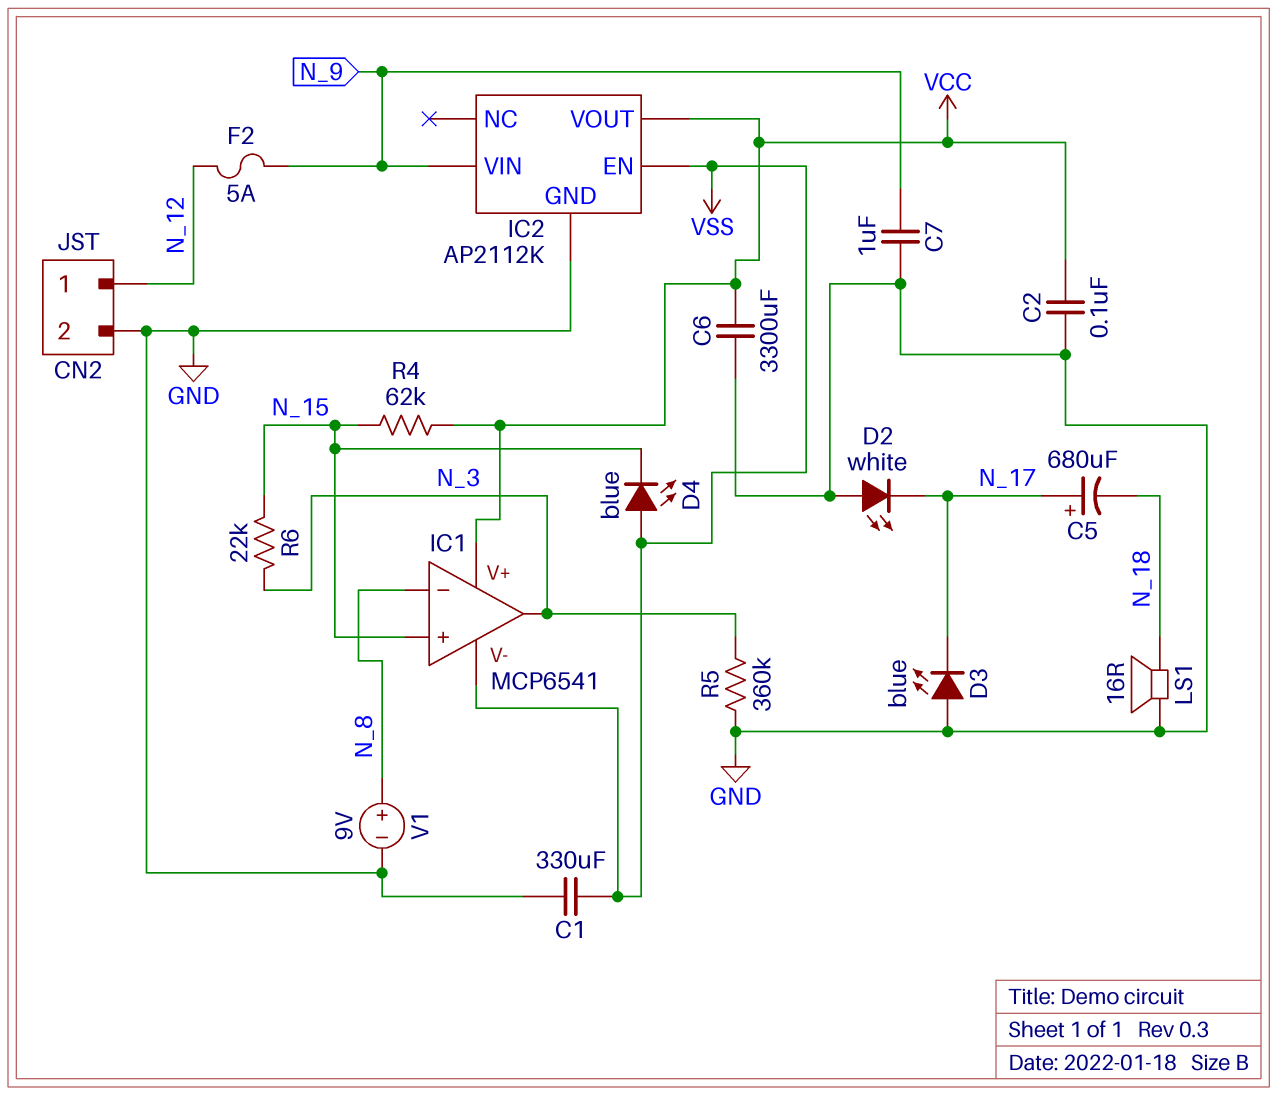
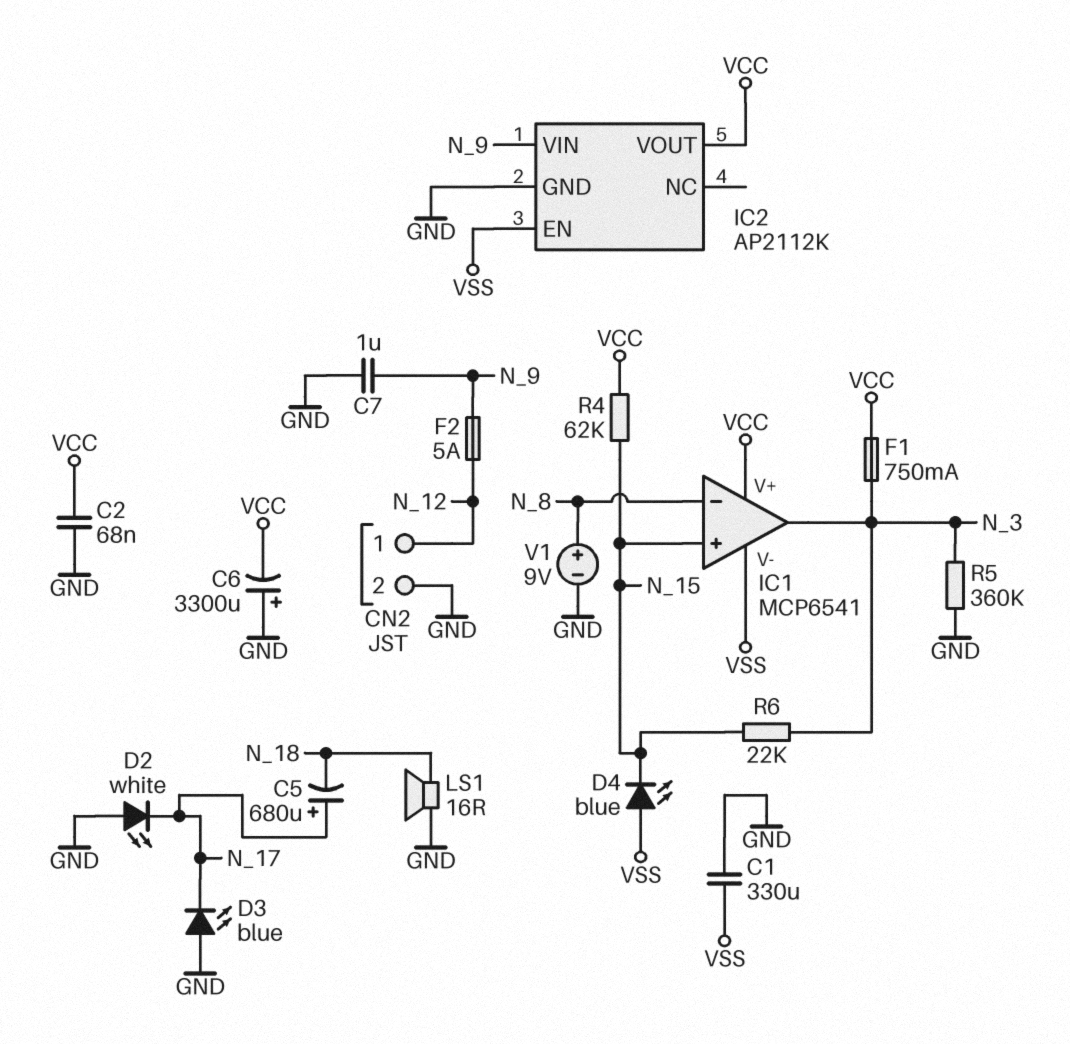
C2: 100nF (GND, VCC) -> 68nF (GND, VCC)
C6: 3300uF (GND, VCC) -> 3300uF (plus GND, minus VCC)
F1: none -> 750mA (N_3, VCC)

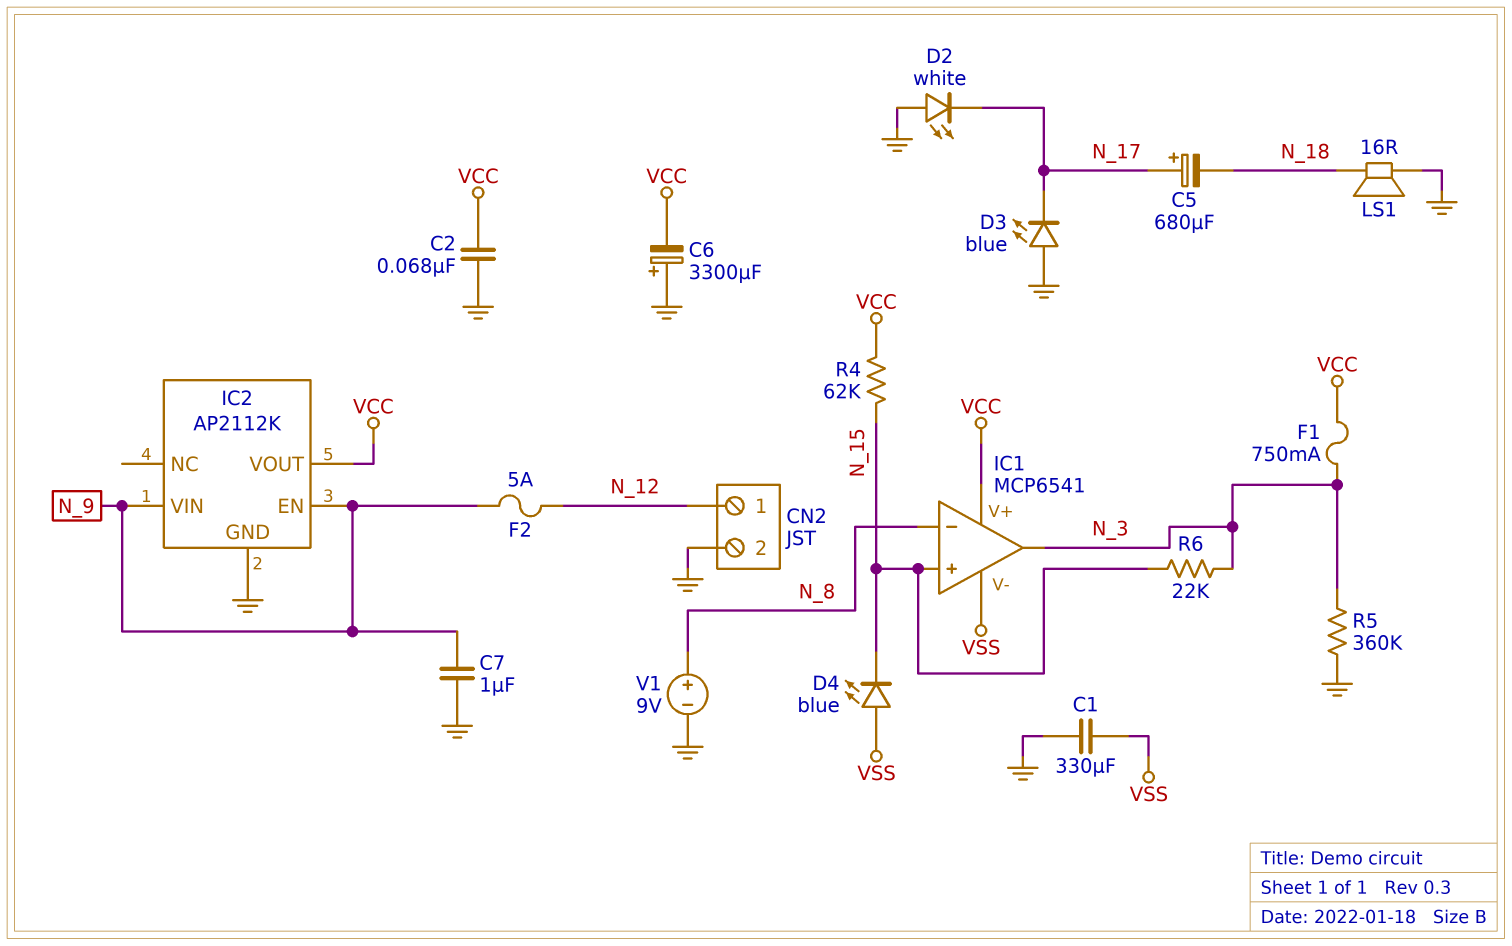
IC2 pin EN: VSS -> N_9

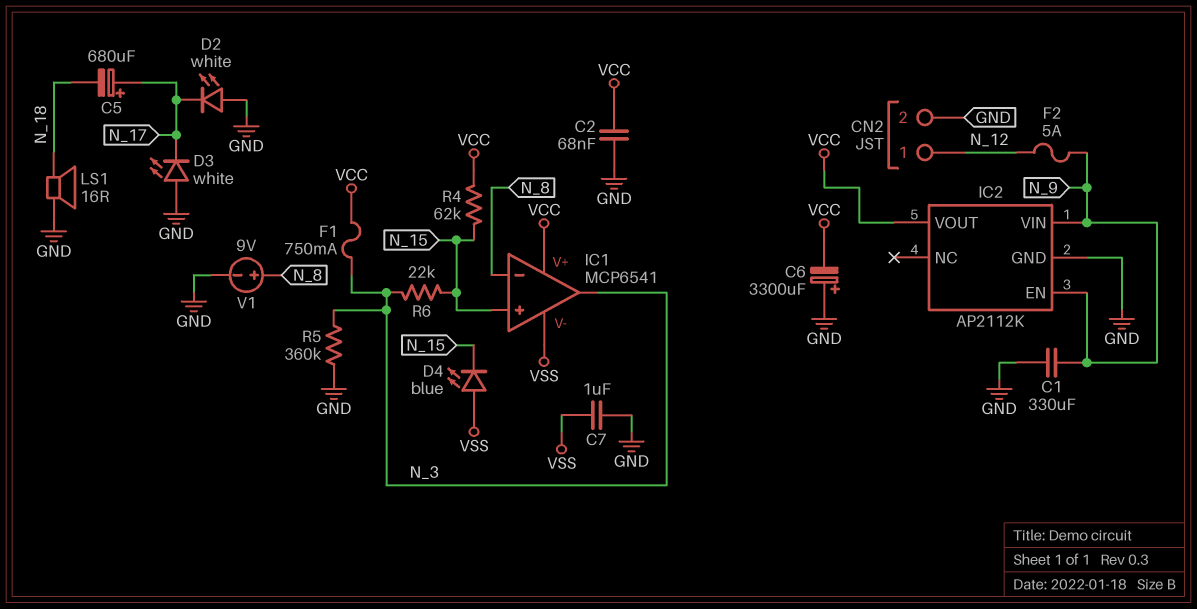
C1: 330uF (GND, VSS) -> 330uF (GND, N_9)
C7: 1uF (GND, N_9) -> 1uF (GND, VSS)
D3: LED blue (A GND, K N_17) -> LED white (A GND, K N_17)

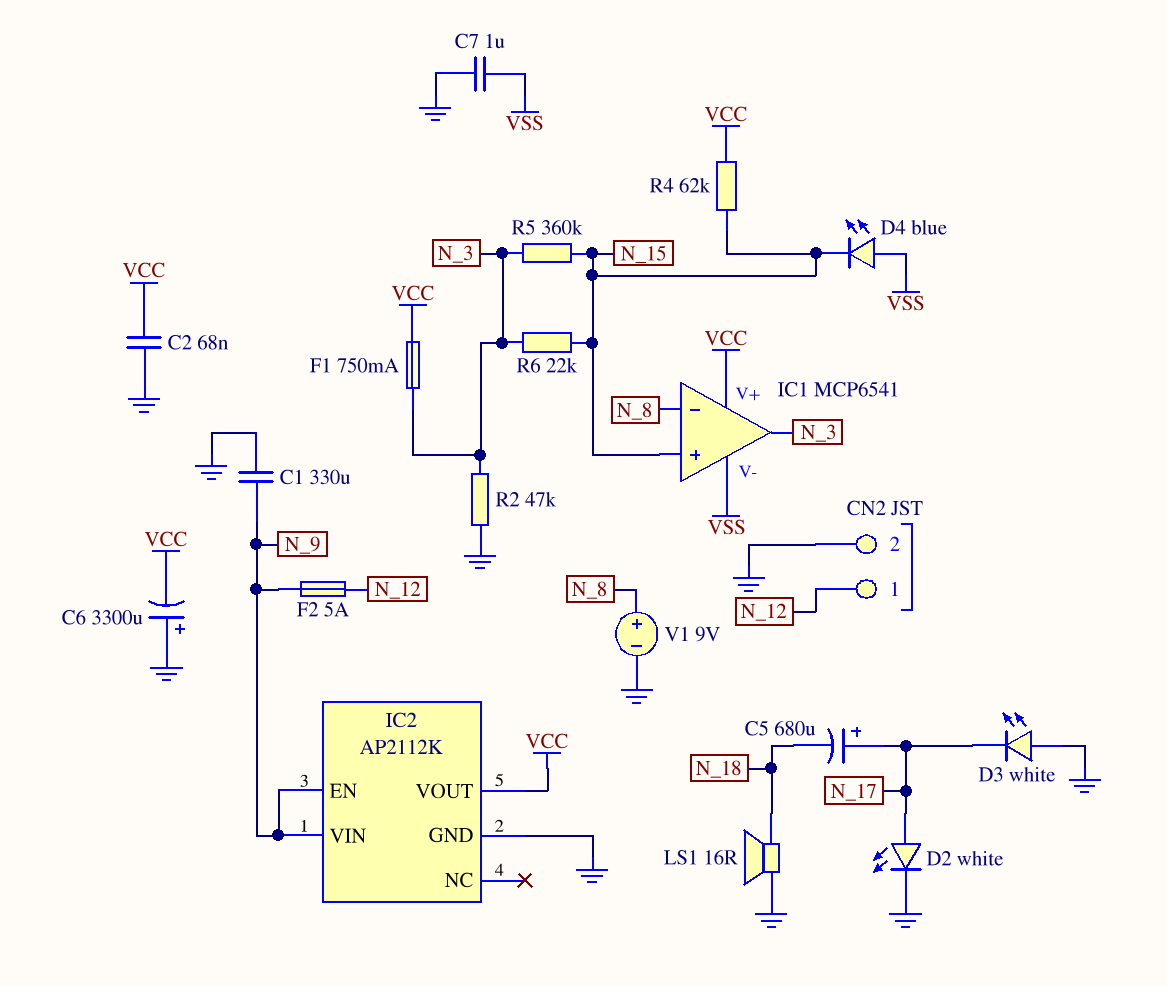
D2: LED white (A GND, K N_17) -> LED white (A N_17, K GND)
R2: none -> 47k (GND, N_3)
R5: 360k (GND, N_3) -> 360k (N_3, N_15)

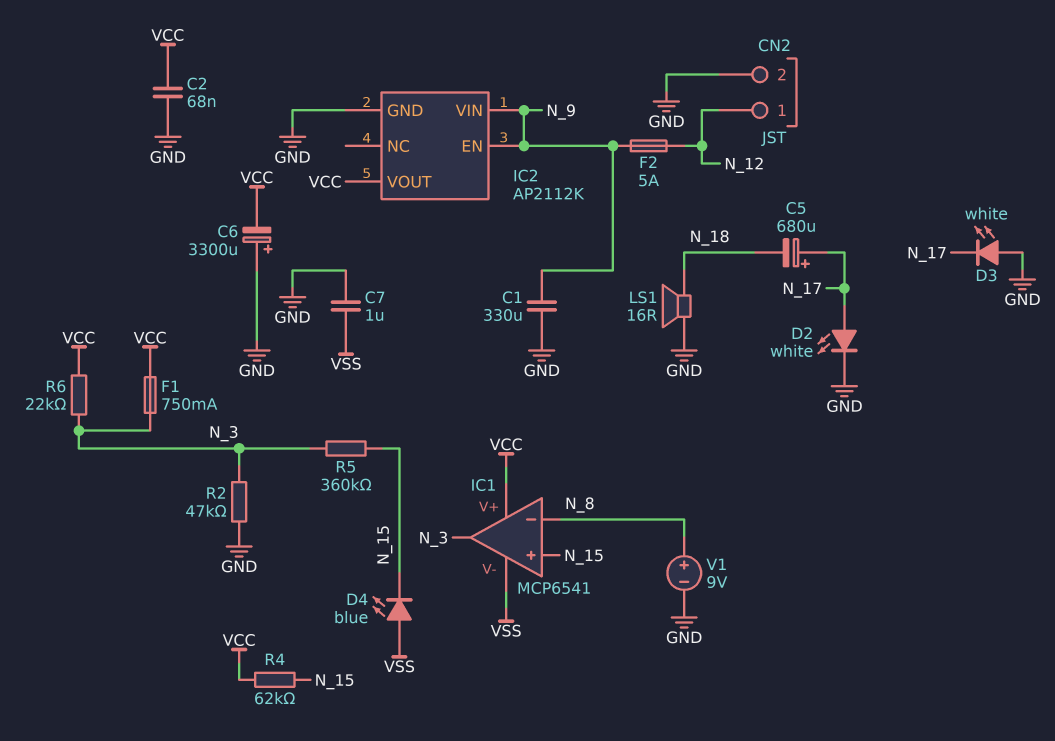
R6: 22k (N_3, N_15) -> 22k (N_3, VCC)

